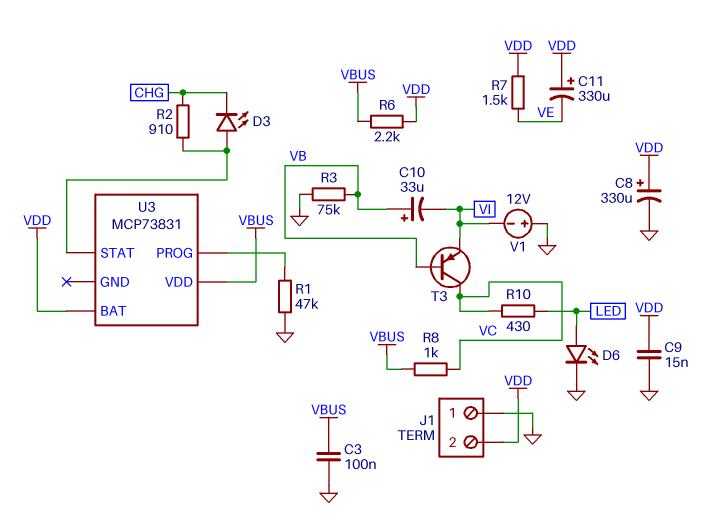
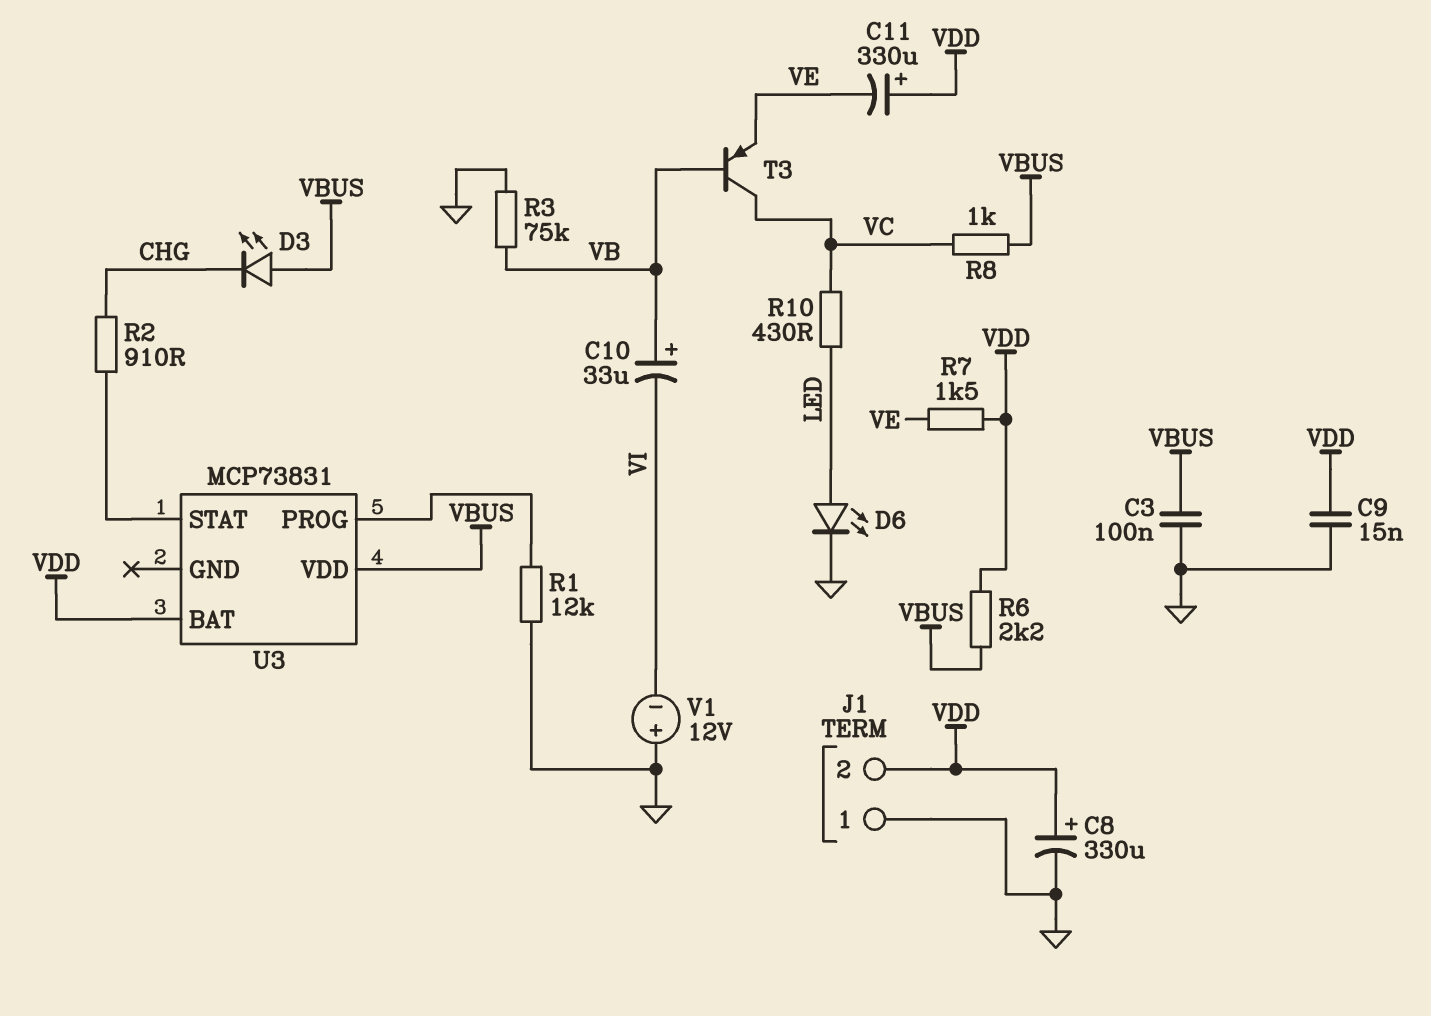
D3: LED (A U3/STAT, K CHG) -> LED (A VBUS, K CHG)
R1: 47k (GND, U3/PROG) -> 12k (GND, U3/PROG)
T3: PNP (B VB, C VC, E VI) -> PNP (B VB, C VC, E VE)

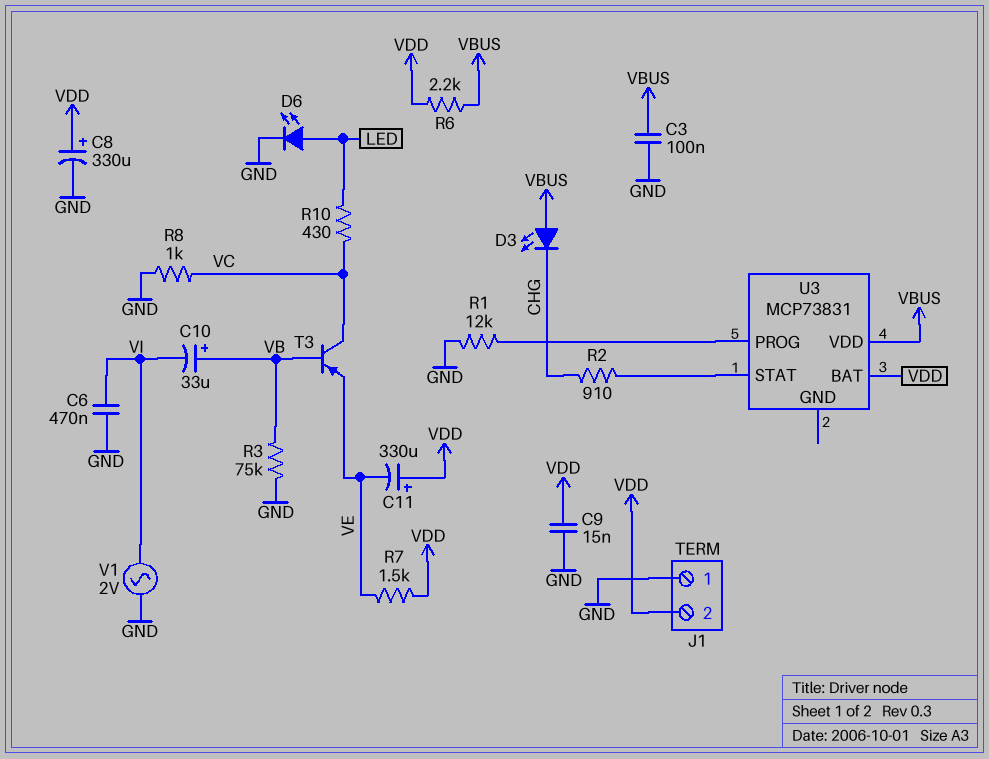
C6: none -> 470nF (GND, VI)
R8: 1k (VBUS, VC) -> 1k (GND, VC)
V1: 12V (plus GND, minus VI) -> AC 2V (GND, VI)

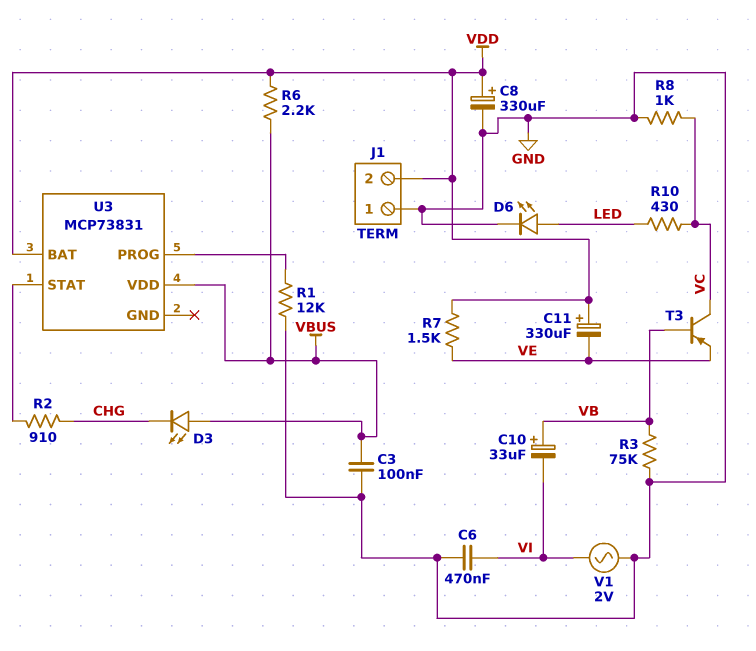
C9: 15nF (GND, VDD) -> none

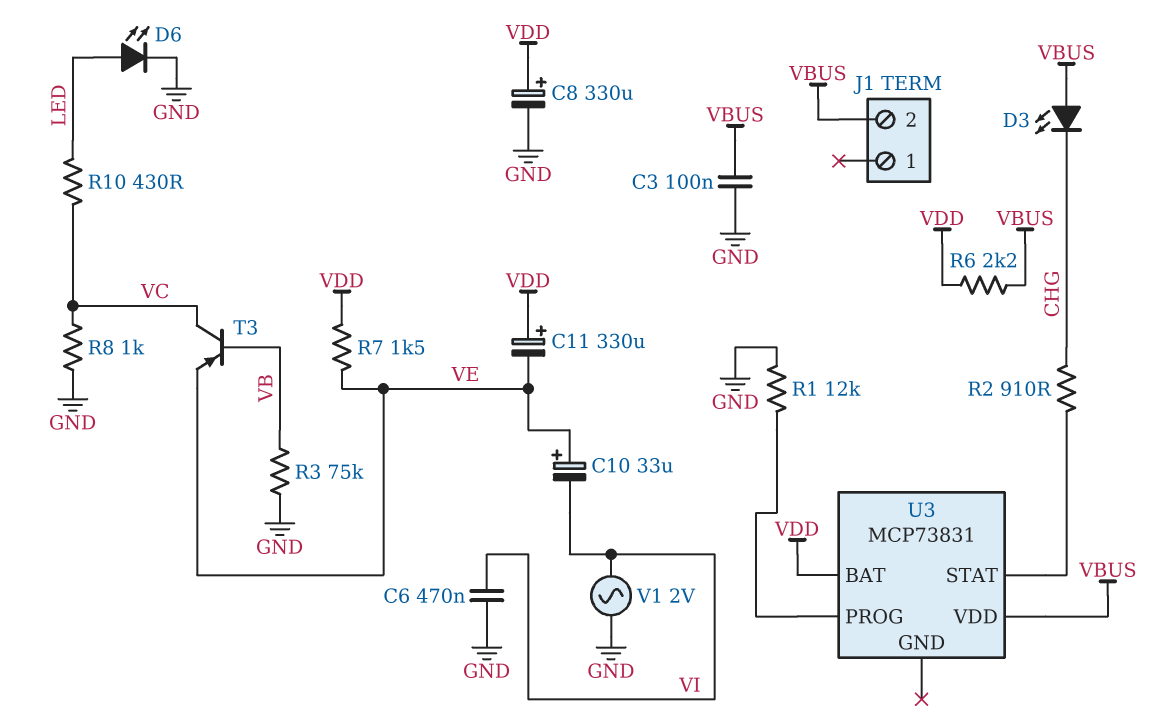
C10: 33uF (plus VB, minus VI) -> 33uF (plus VE, minus VI)
J1 pin 1: GND -> none
J1 pin 2: VDD -> VBUS

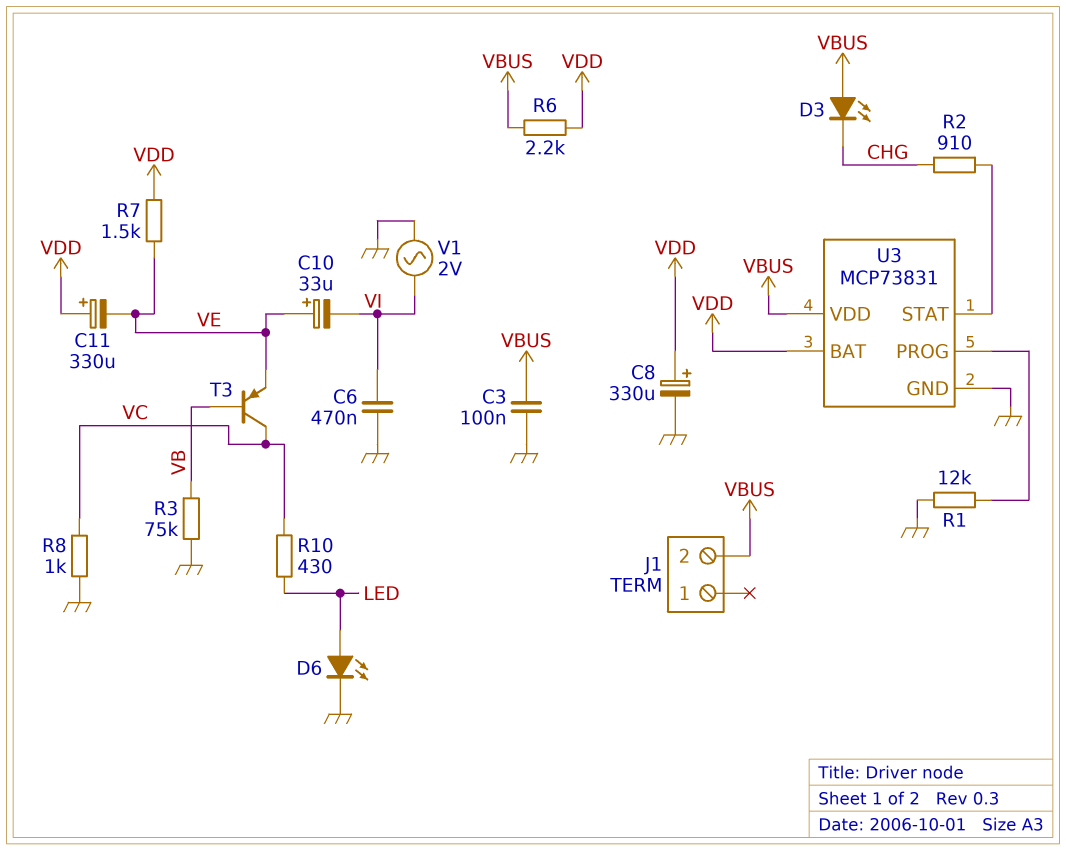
U3 pin GND: none -> GND

